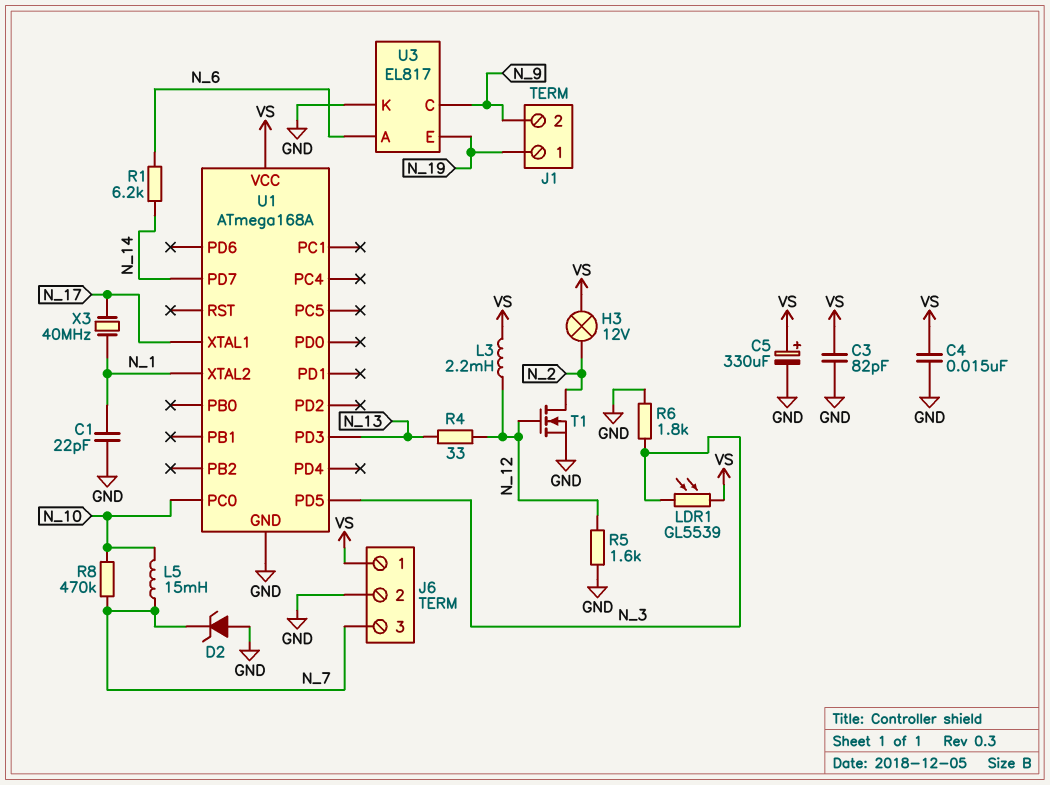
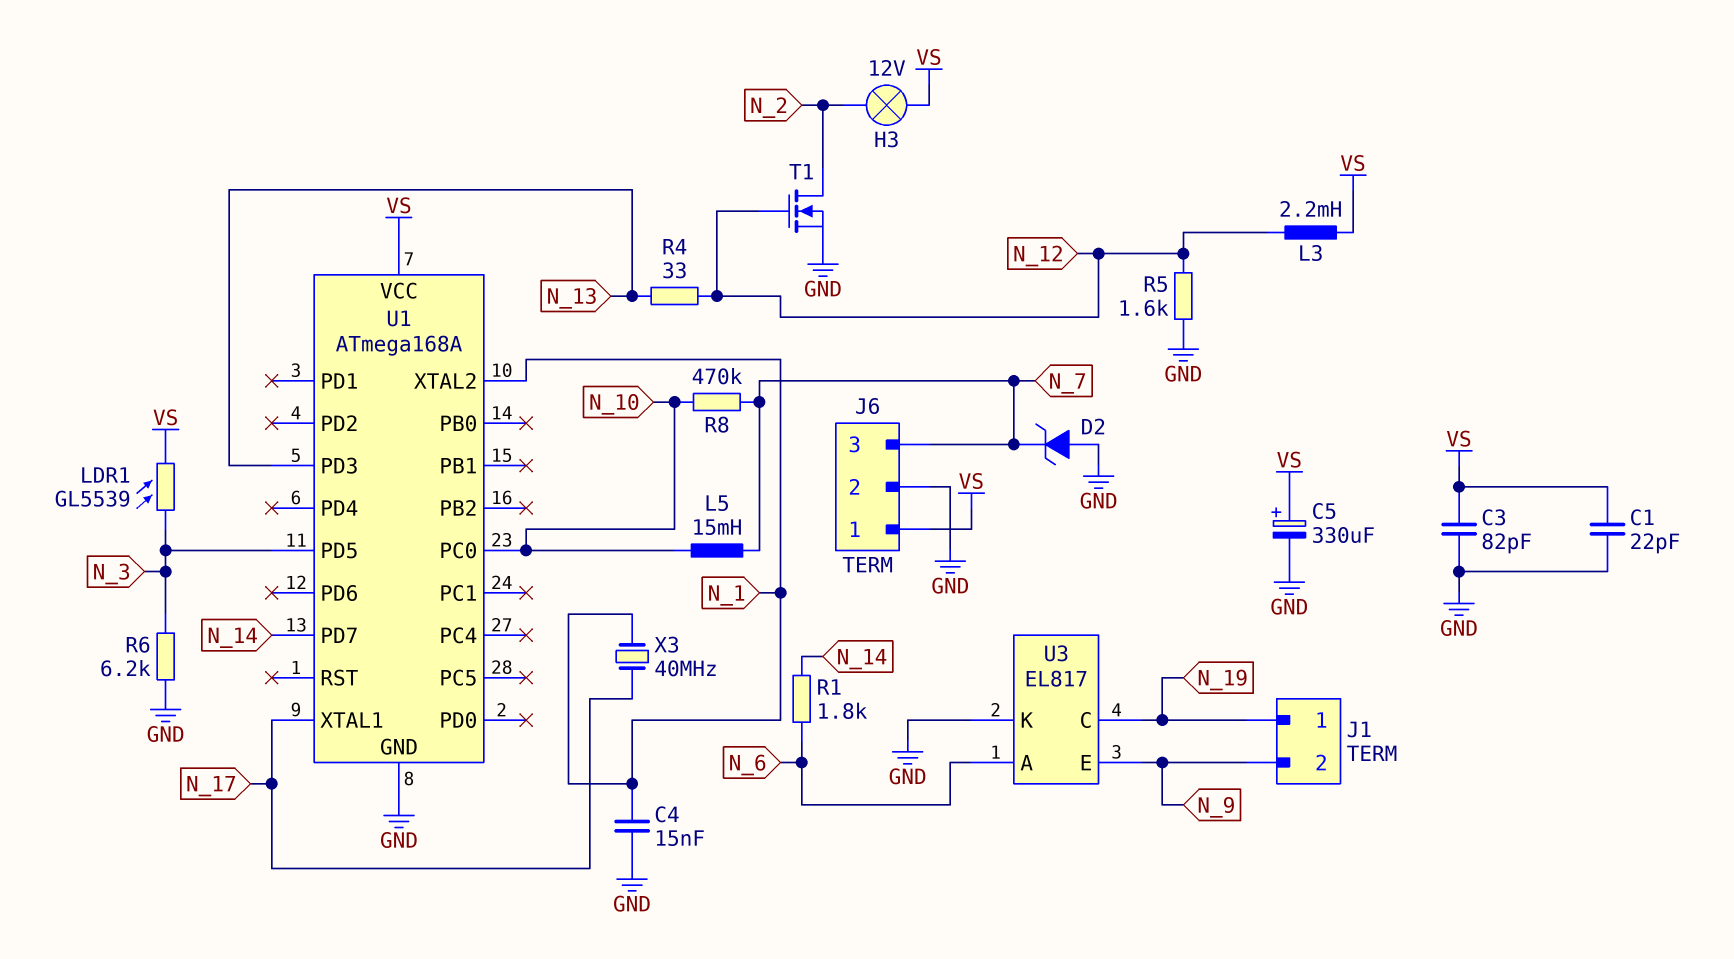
C1: 22pF (GND, N_1) -> 22pF (GND, VS)
C4: 15nF (GND, VS) -> 15nF (GND, N_1)
R1: 6.2k (N_6, N_14) -> 1.8k (N_6, N_14)
R6: 1.8k (GND, N_3) -> 6.2k (GND, N_3)
U3 pin C: N_9 -> N_19
U3 pin E: N_19 -> N_9

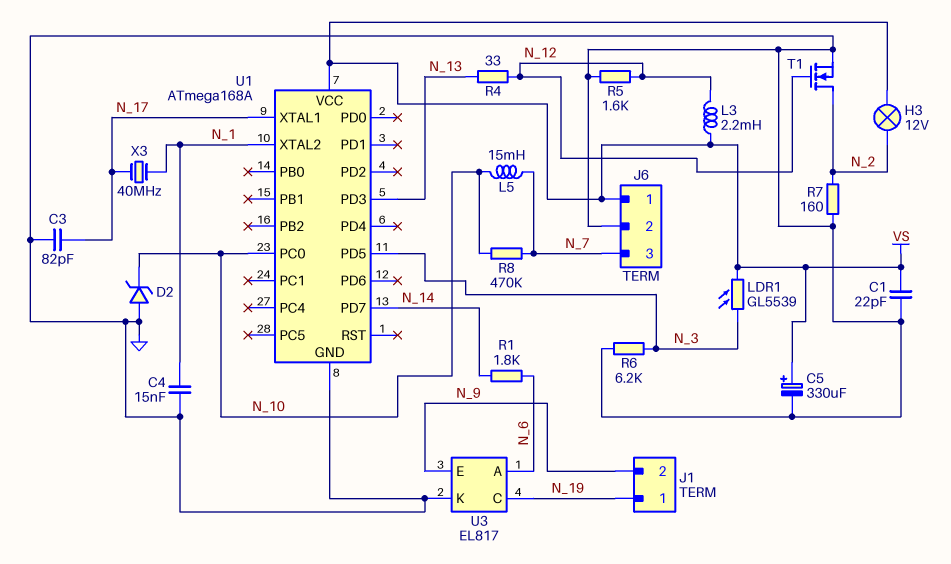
C3: 82pF (GND, VS) -> 82pF (GND, N_17)
D2: zener (A GND, K N_7) -> zener (A GND, K N_10)
R7: none -> 160 (GND, N_2)

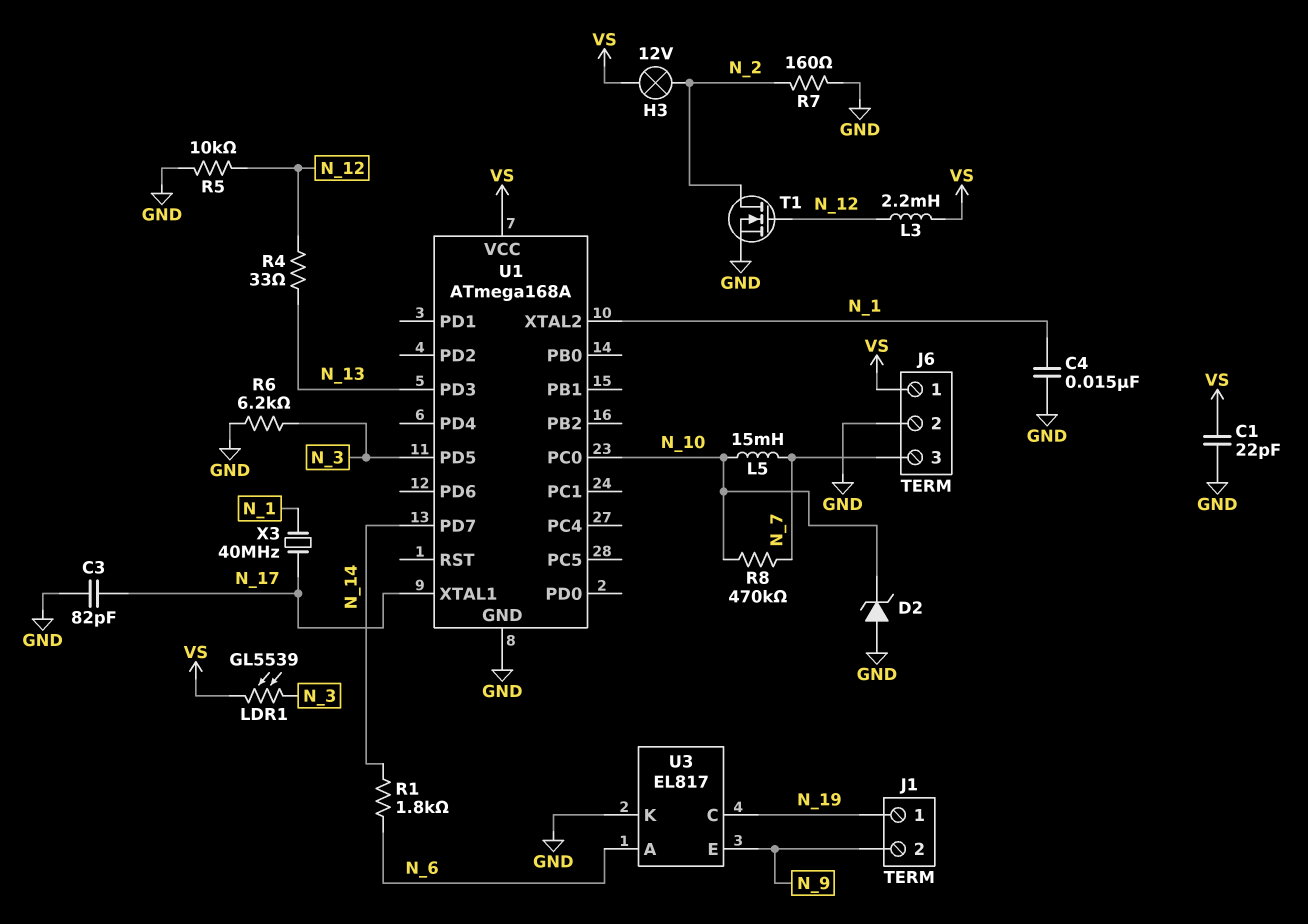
C5: 330uF (plus VS, minus GND) -> none
R5: 1.6k (GND, N_12) -> 10k (GND, N_12)

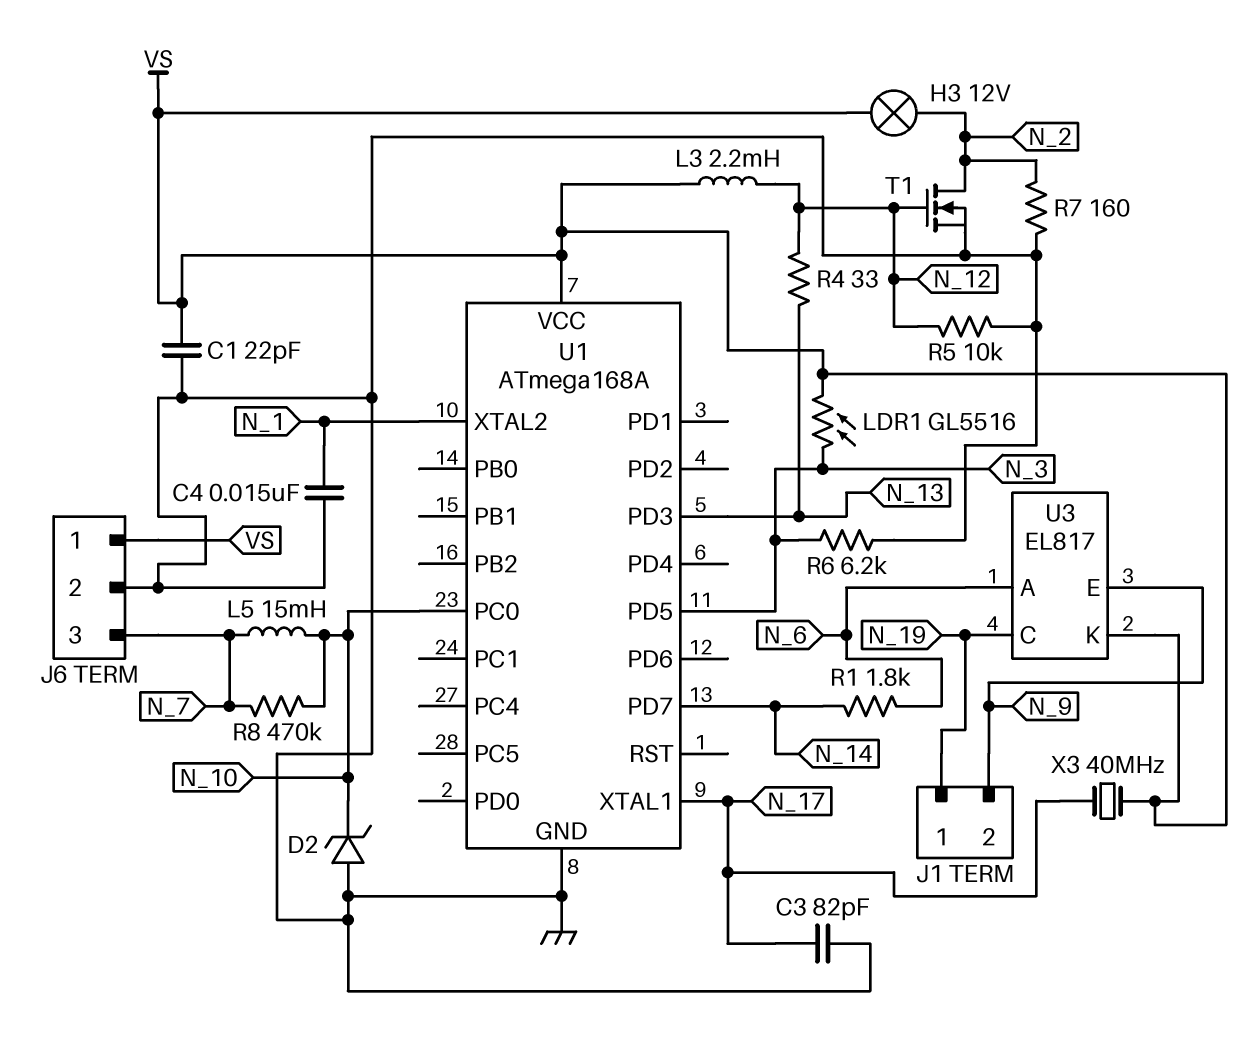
LDR1: GL5539 (N_3, VS) -> GL5516 (N_3, VS)
U3 pin K: GND -> VS
X3: 40MHz (N_1, N_17) -> 40MHz (N_17, VS)

